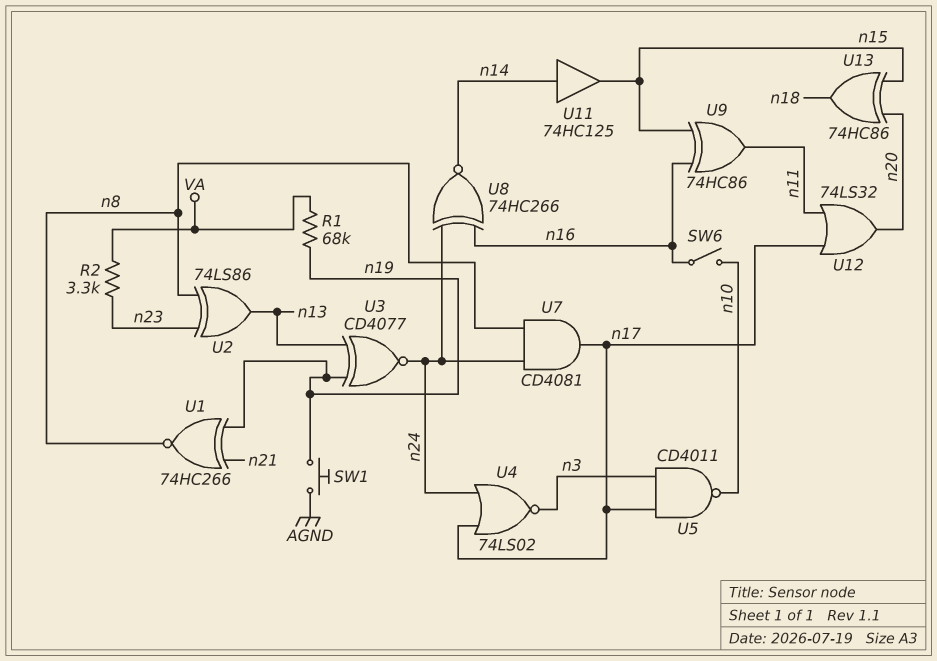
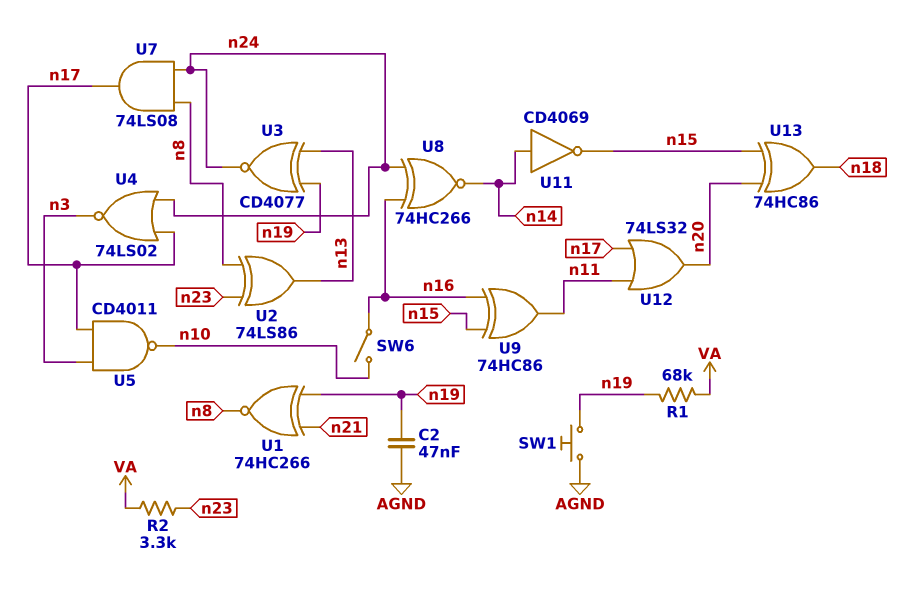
C2: none -> 47nF (AGND, n19)
U7: AND CD4081 (in n8, in n24, out n17) -> AND 74LS08 (in n8, in n24, out n17)
U11: buffer 74HC125 (in n14, out n15) -> NOT CD4069 (in n14, out n15)

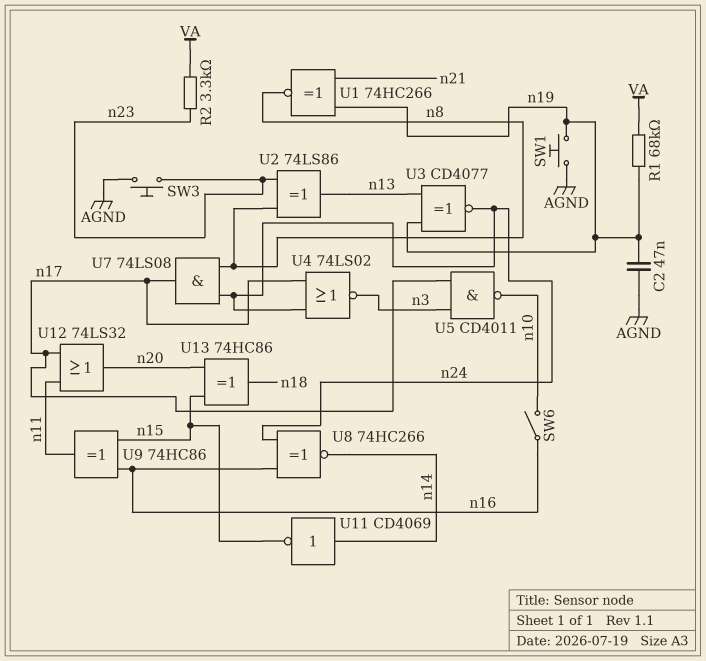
SW3: none -> button (AGND, n23)

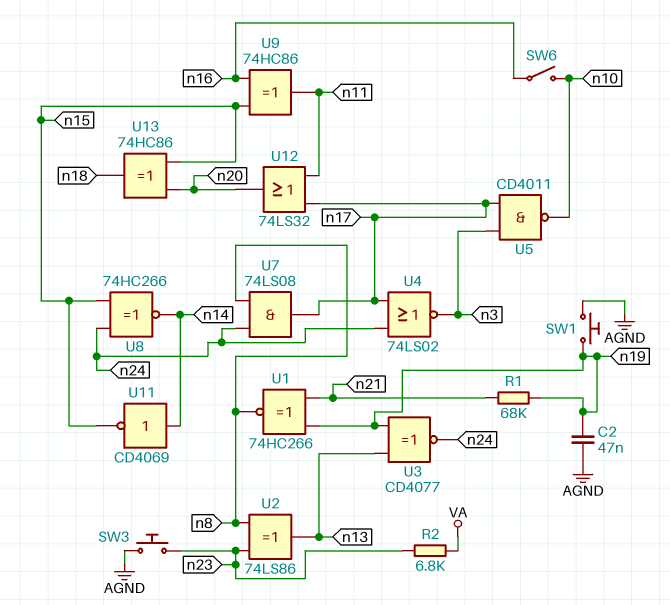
R1: 68k (VA, n19) -> 68k (n19, n21)
R2: 3.3k (VA, n23) -> 6.8k (VA, n23)
U8: XNOR 74HC266 (in n16, in n24, out n14) -> XNOR 74HC266 (in n15, in n24, out n14)

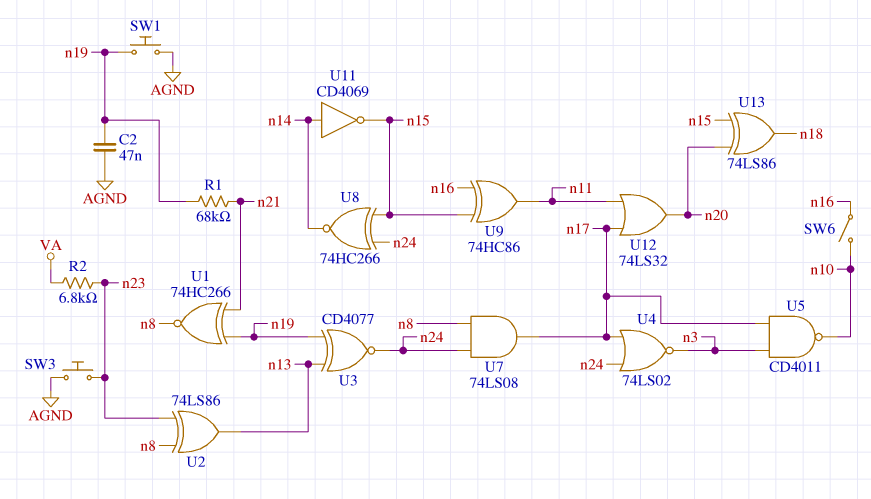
U13: XOR 74HC86 (in n15, in n20, out n18) -> XOR 74LS86 (in n15, in n20, out n18)

